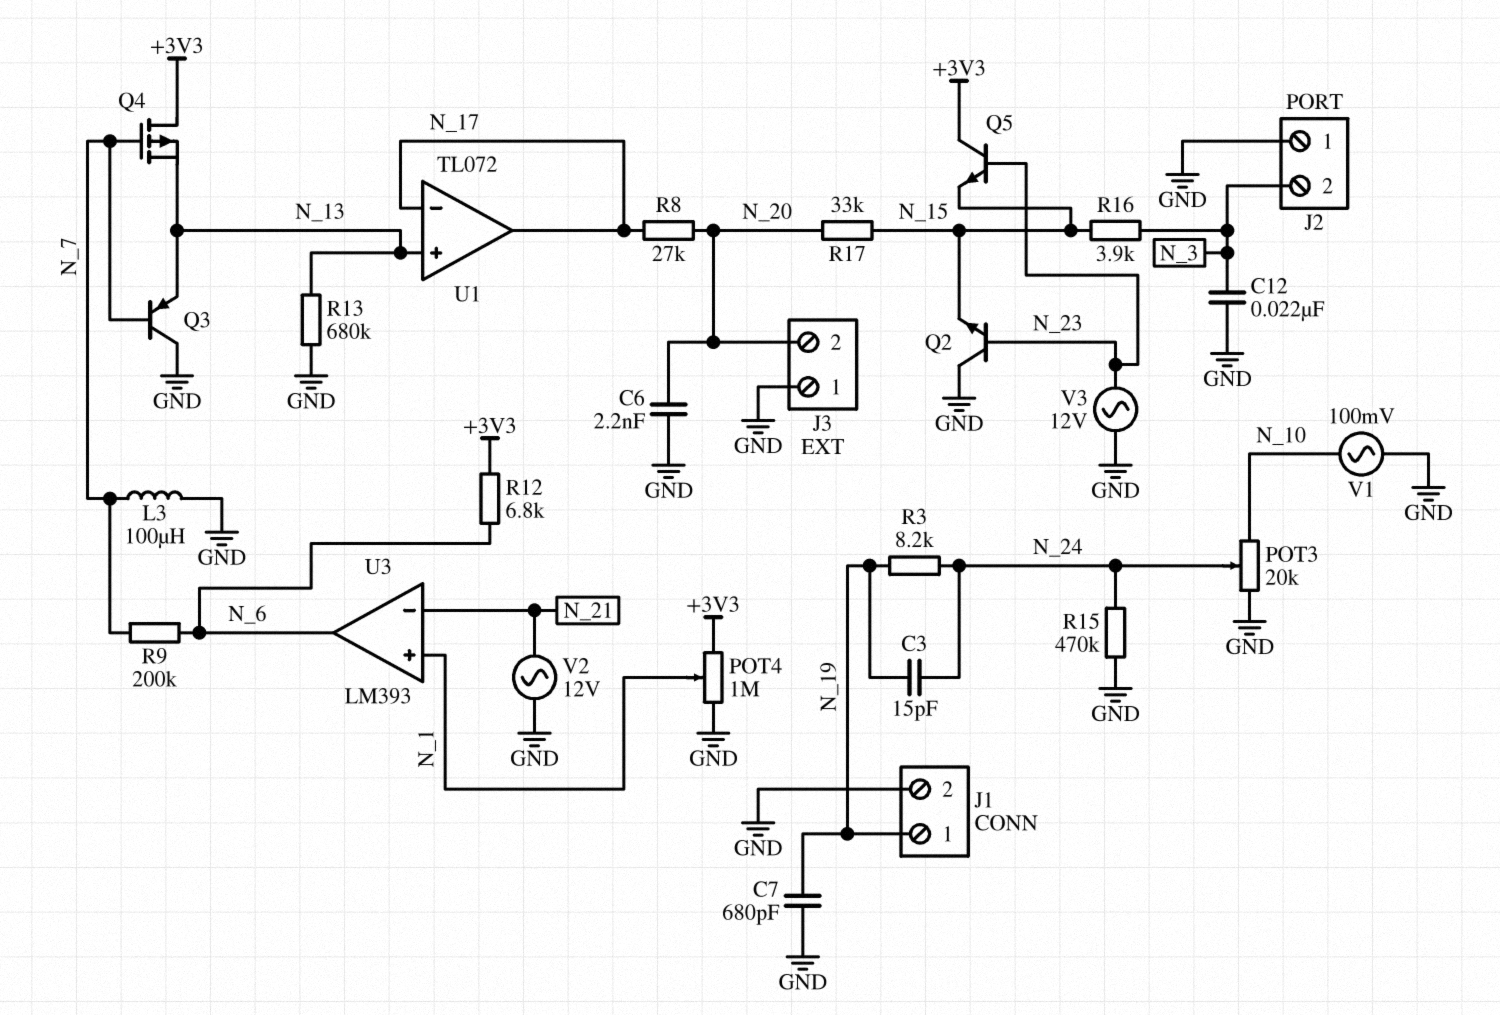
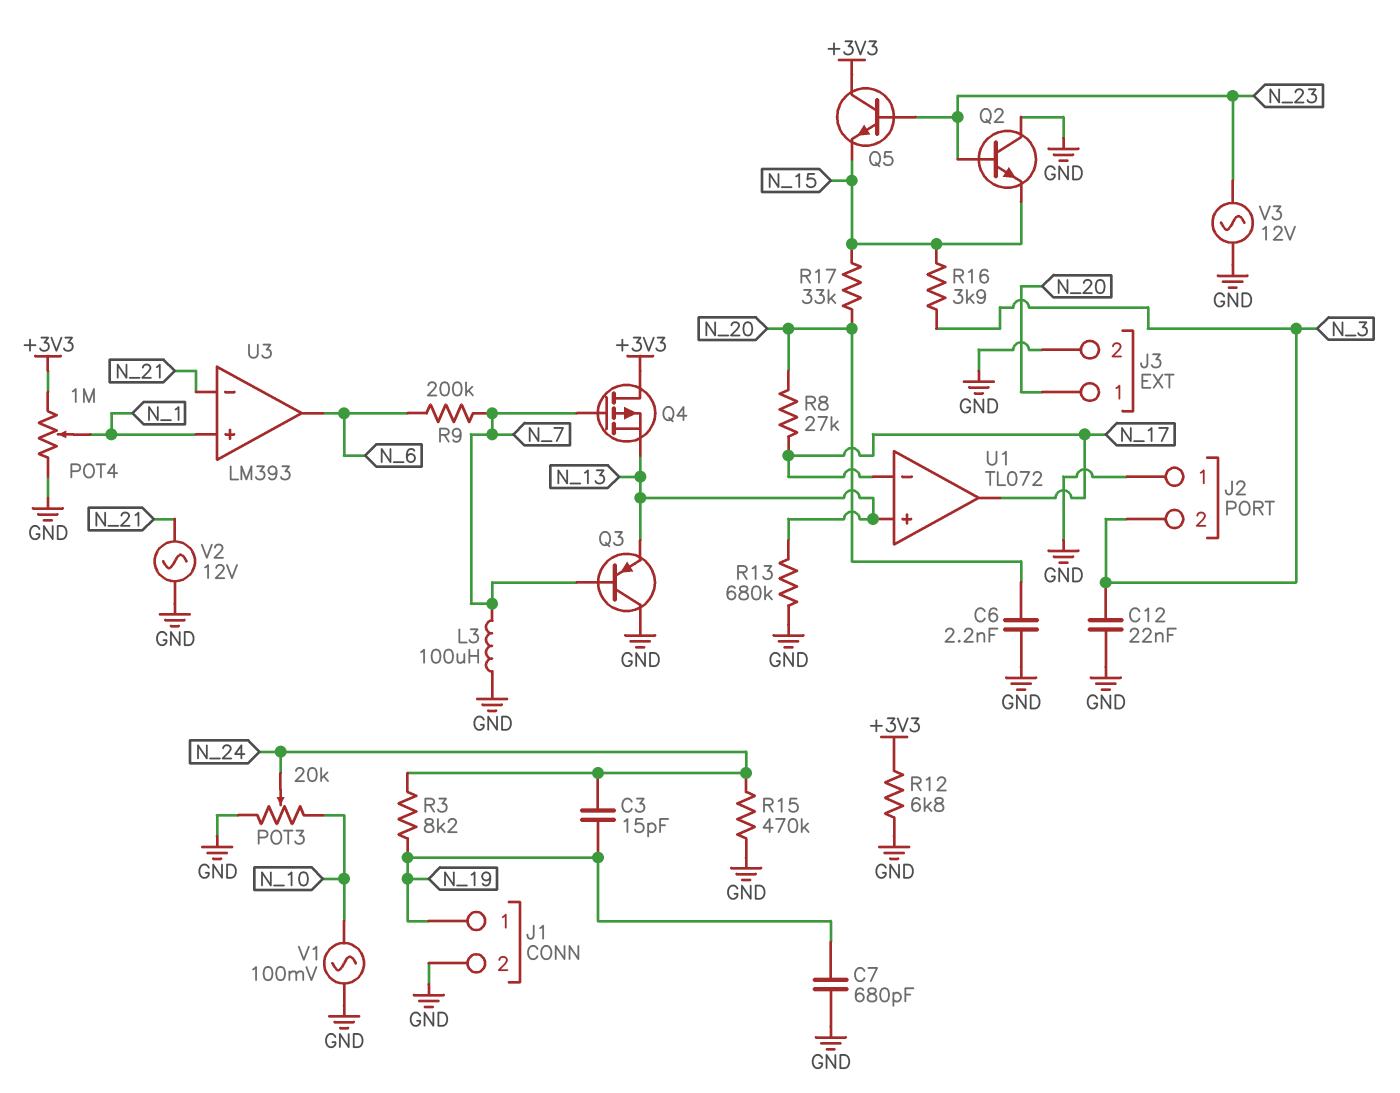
J3 pin 1: GND -> N_20
J3 pin 2: N_20 -> GND
R12: 6.8k (+3V3, N_6) -> 6.8k (+3V3, GND)

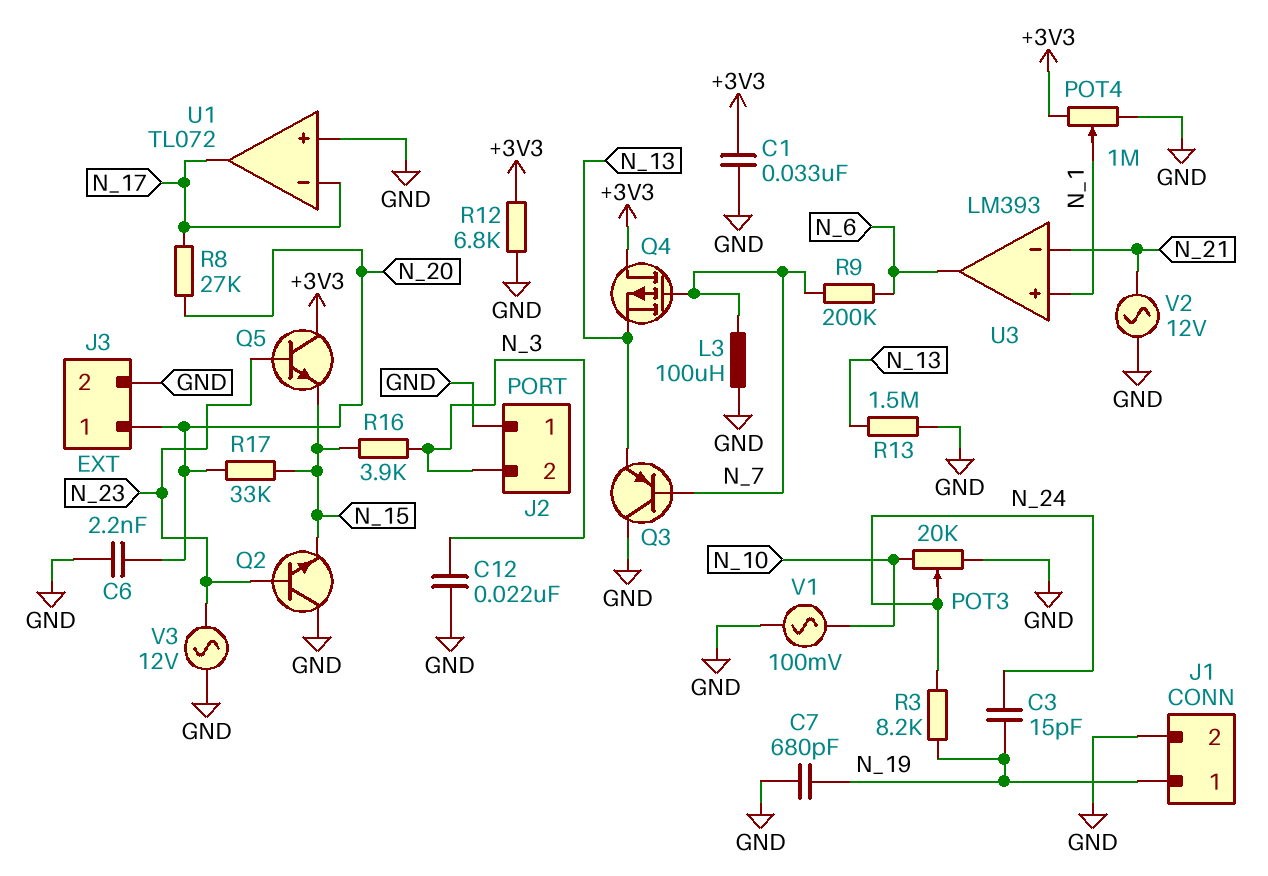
C1: none -> 33nF (+3V3, GND)
R13: 680k (GND, N_13) -> 1.5M (GND, N_13)
R15: 470k (GND, N_24) -> none
U1 pin in+: N_13 -> GND

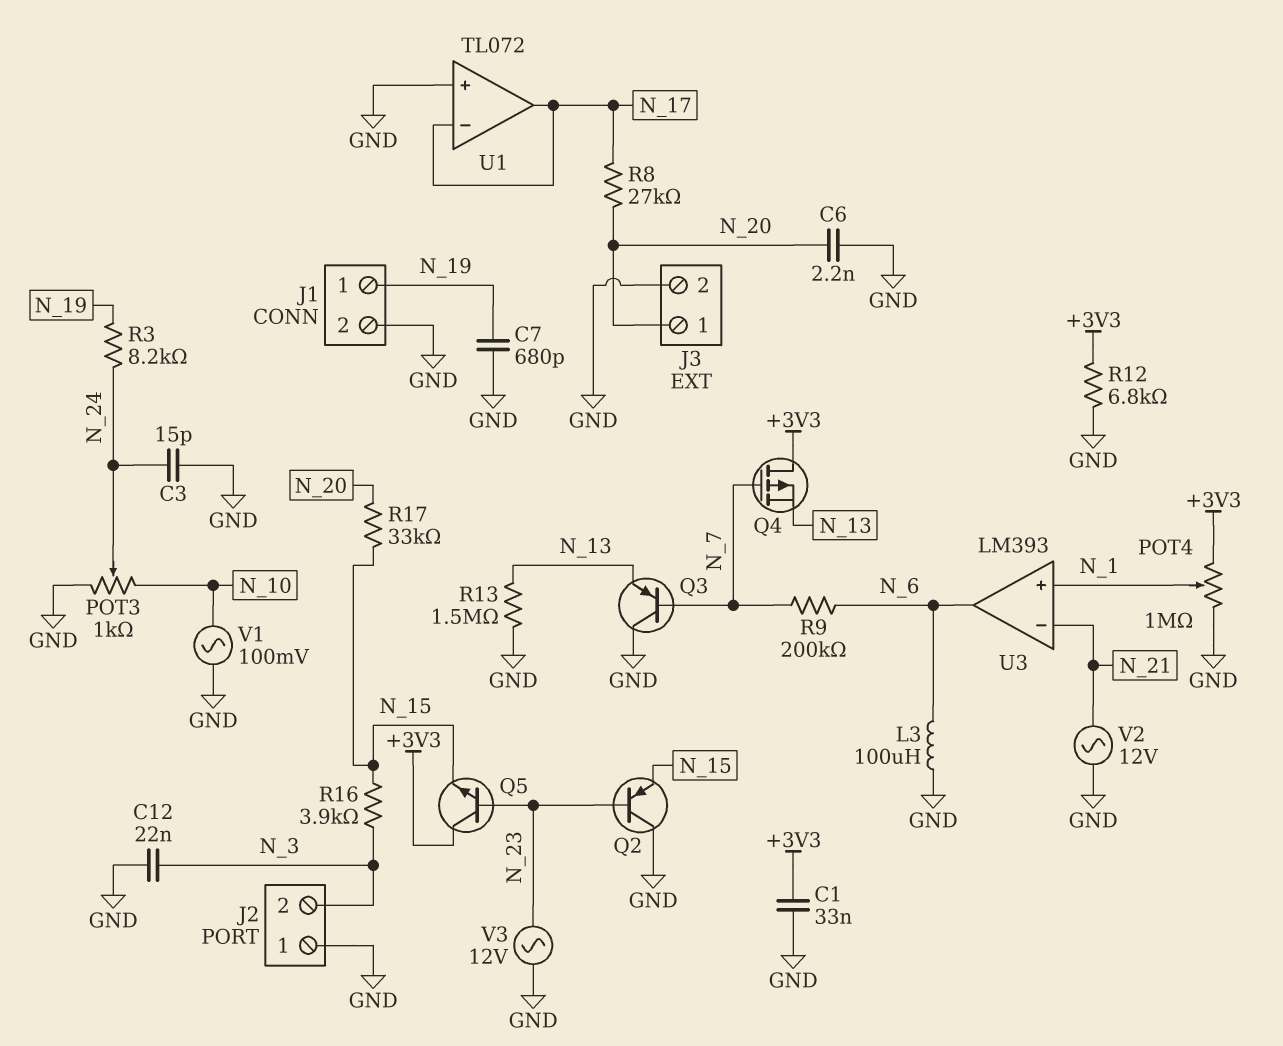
C3: 15pF (N_19, N_24) -> 15pF (GND, N_24)
L3: 100uH (GND, N_7) -> 100uH (GND, N_6)
POT3: 20k (GND, N_10, wiper N_24) -> 1k (GND, N_10, wiper N_24)
Q2: NPN (B N_23, C GND, E N_15) -> PNP (B N_23, C GND, E N_15)

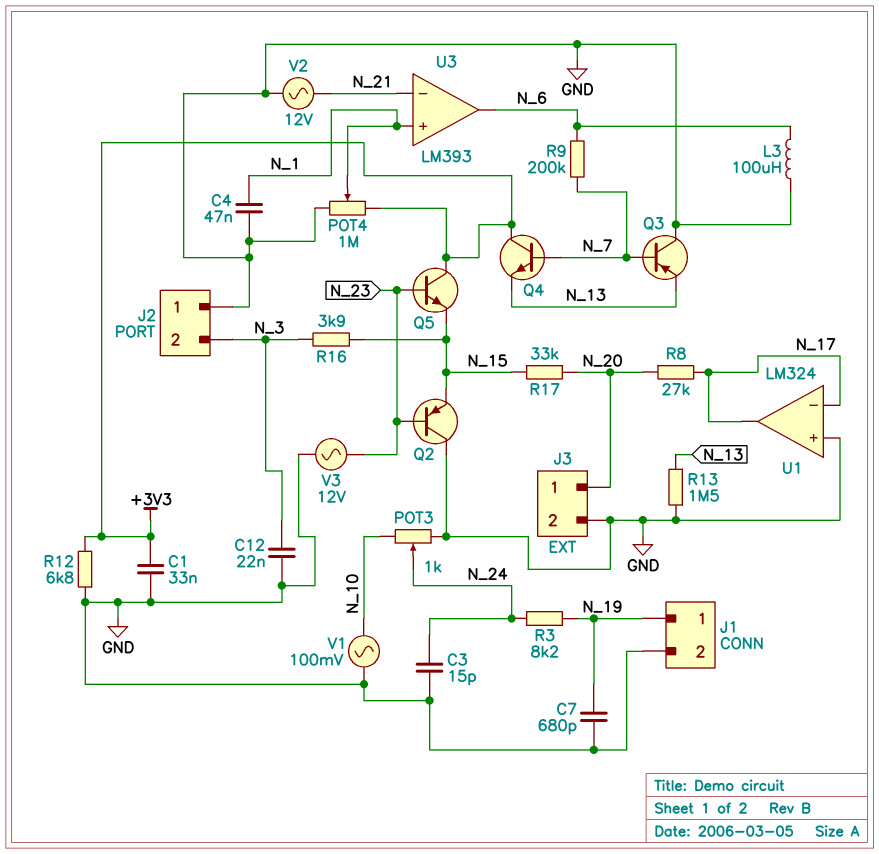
C4: none -> 47nF (GND, N_1)
C6: 2.2nF (GND, N_20) -> none
Q4: PMOS (G N_7, D +3V3, S N_13) -> NPN (B N_7, C +3V3, E N_13)
U1: TL072 -> LM324

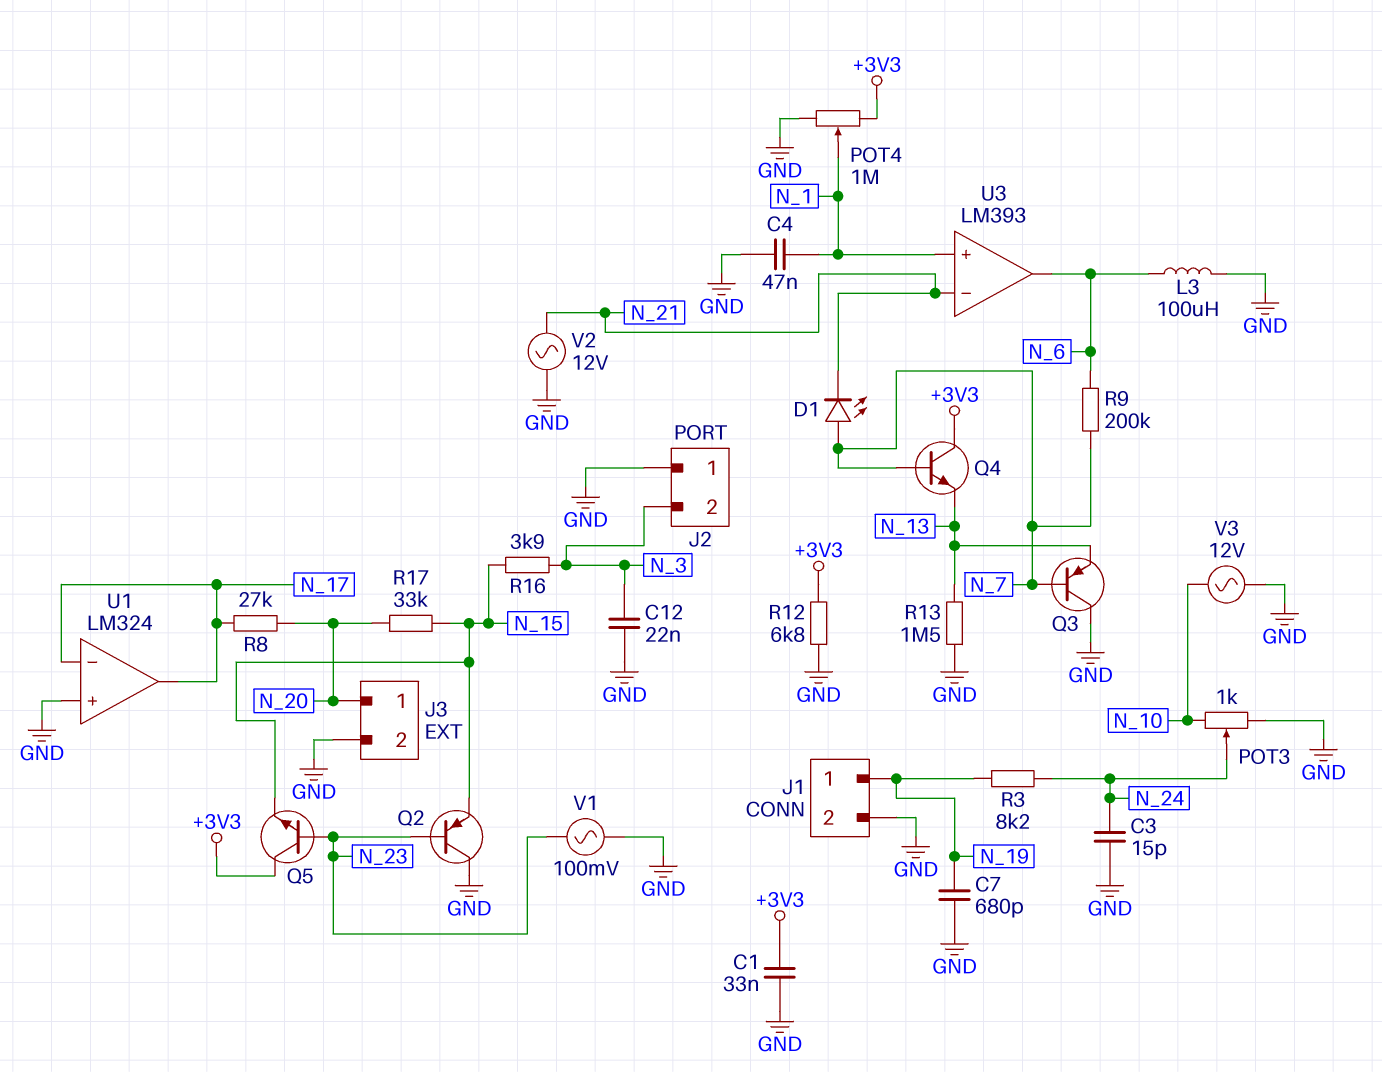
D1: none -> LED (A N_7, K N_21)
V1: AC 100mV (GND, N_10) -> AC 100mV (GND, N_23)
V3: AC 12V (GND, N_23) -> AC 12V (GND, N_10)

